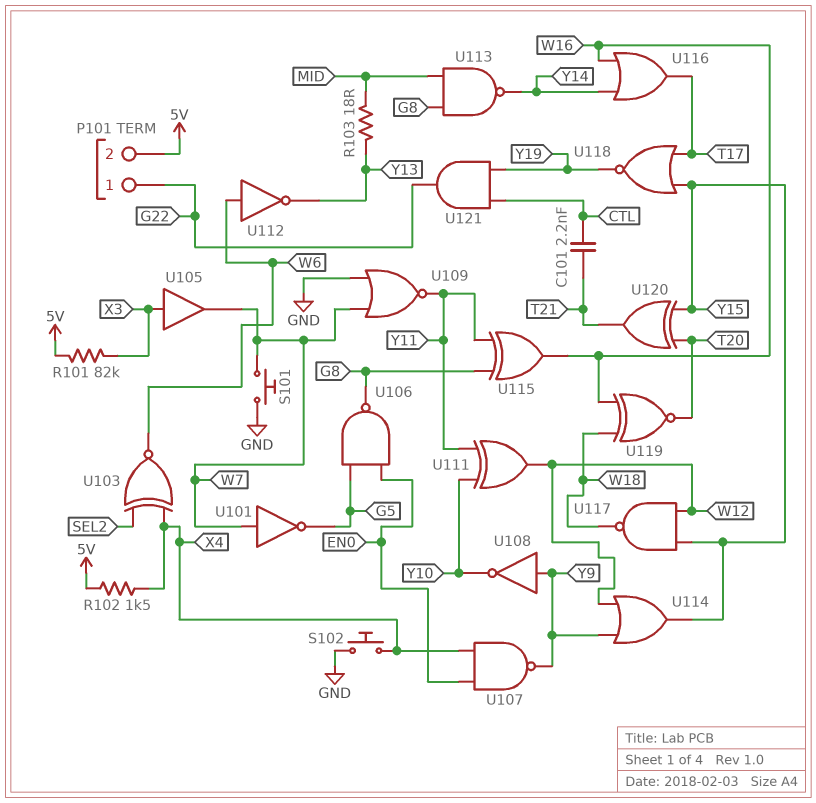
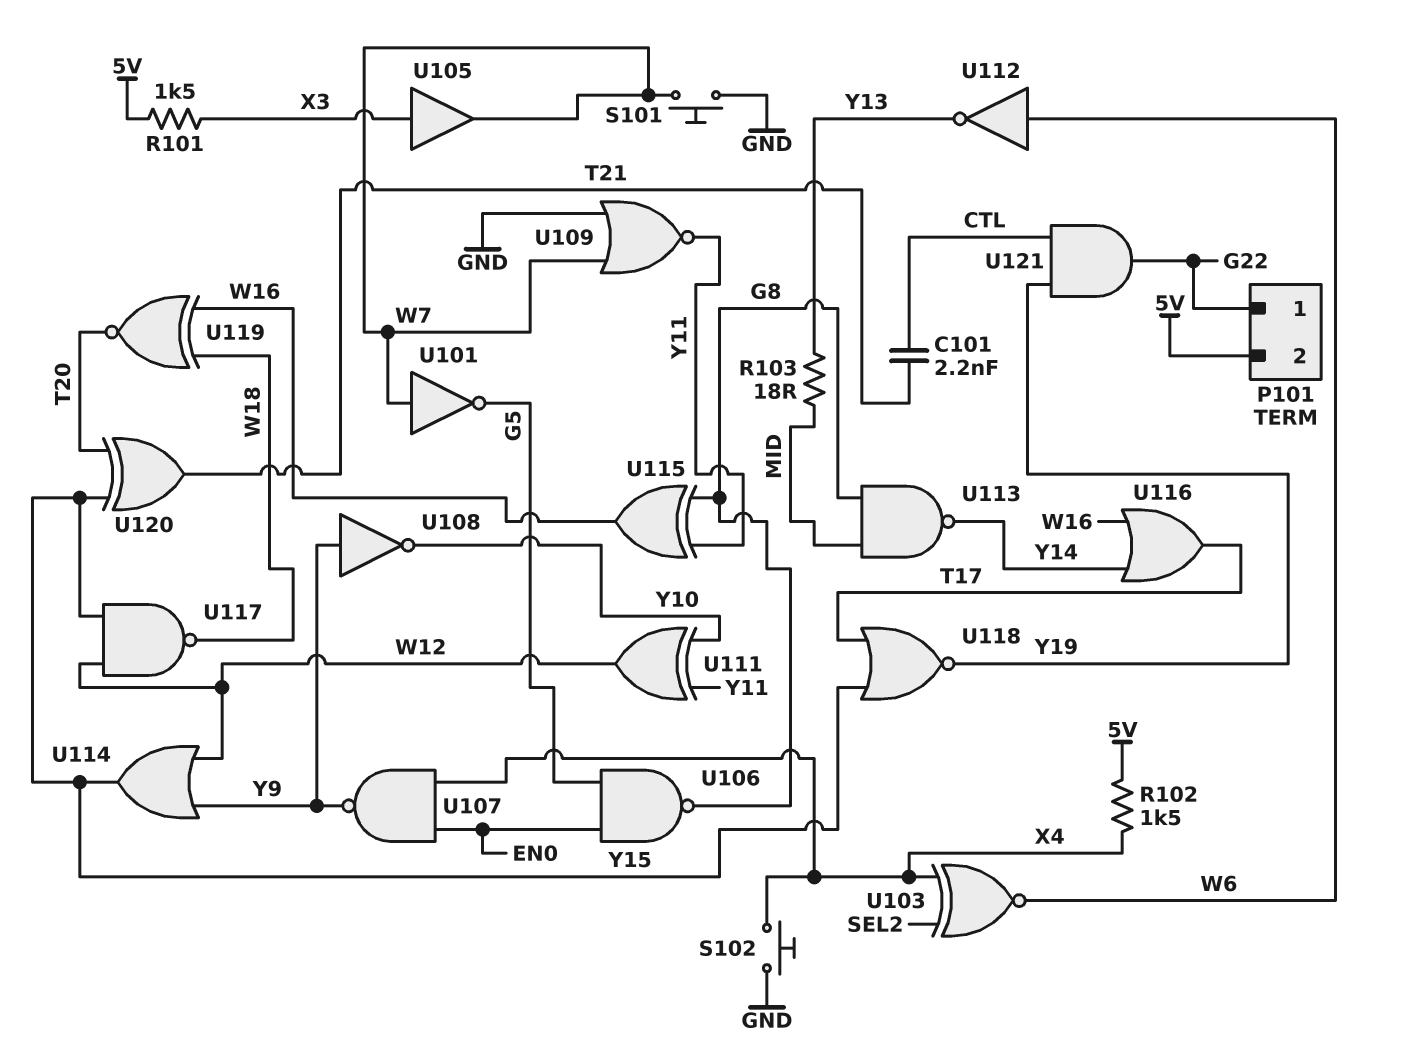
R101: 82k (5V, X3) -> 1.5k (5V, X3)

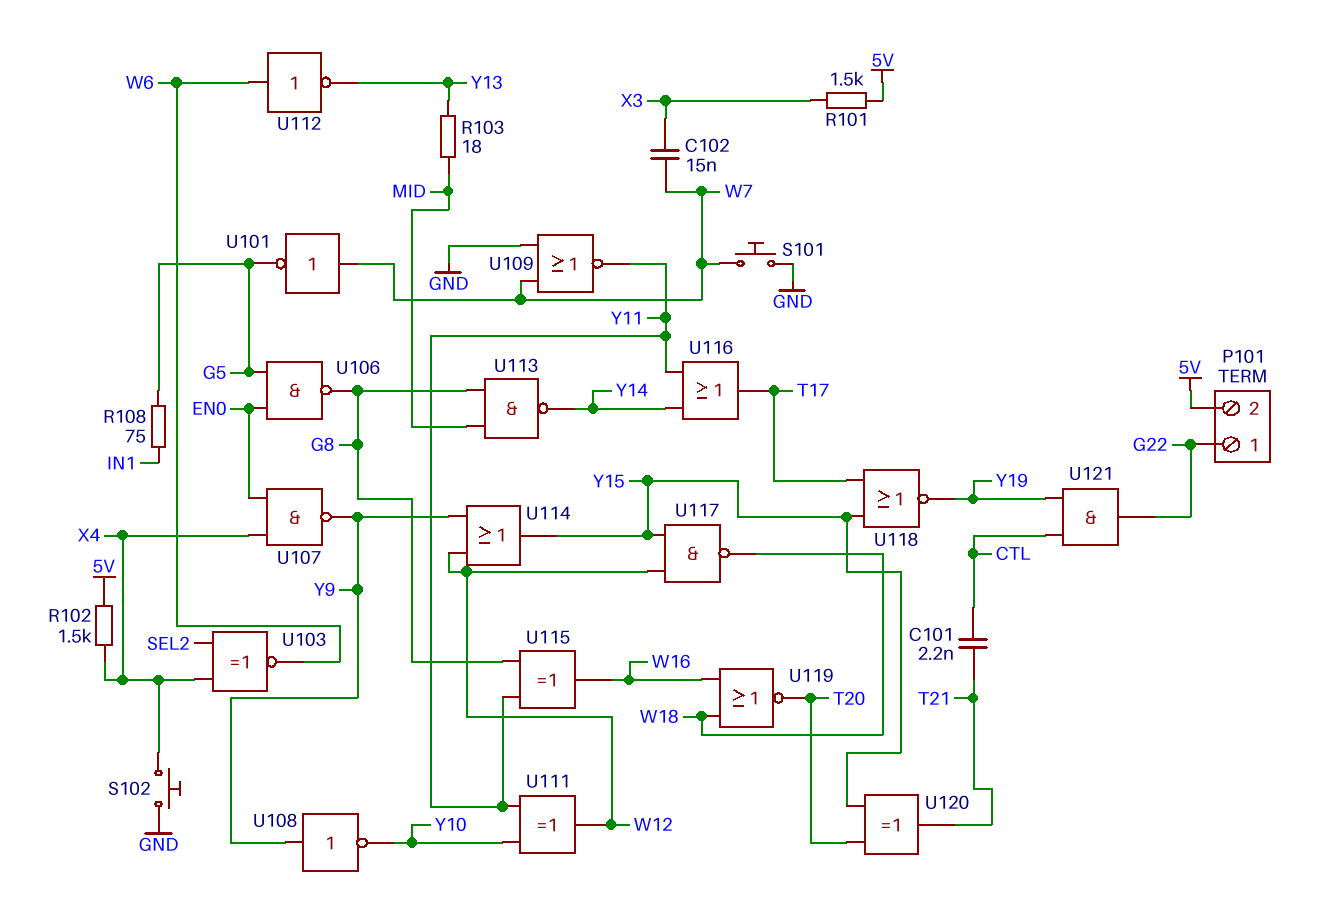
C102: none -> 15nF (W7, X3)
R108: none -> 75 (G5, IN1)
U105: buffer (in X3, out W7) -> none
U116: OR (in W16, in Y14, out T17) -> OR (in Y11, in Y14, out T17)
U119: XNOR (in W16, in W18, out T20) -> NOR (in W16, in W18, out T20)

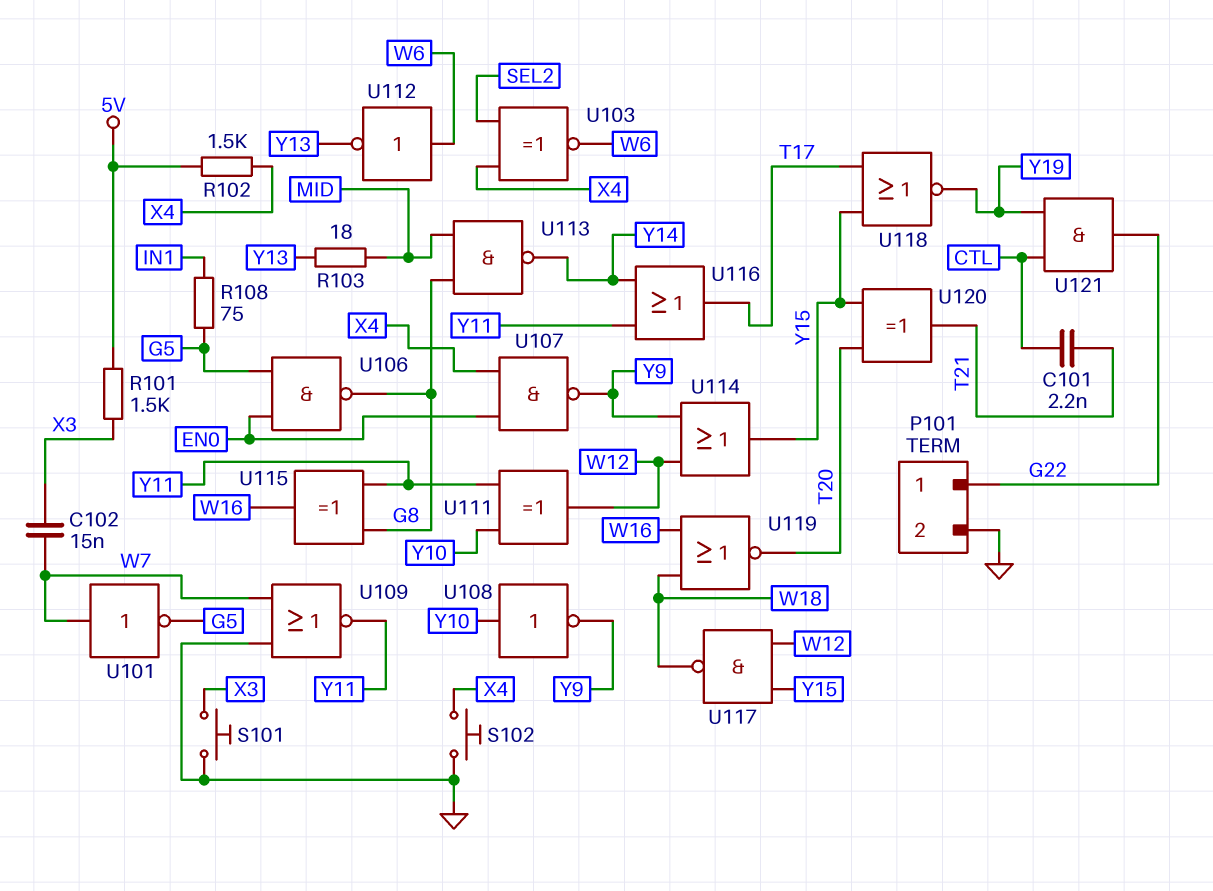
P101 pin 2: 5V -> GND
S101: button (GND, W7) -> button (GND, X3)
U108: NOT (in Y9, out Y10) -> NOT (in Y10, out Y9)

